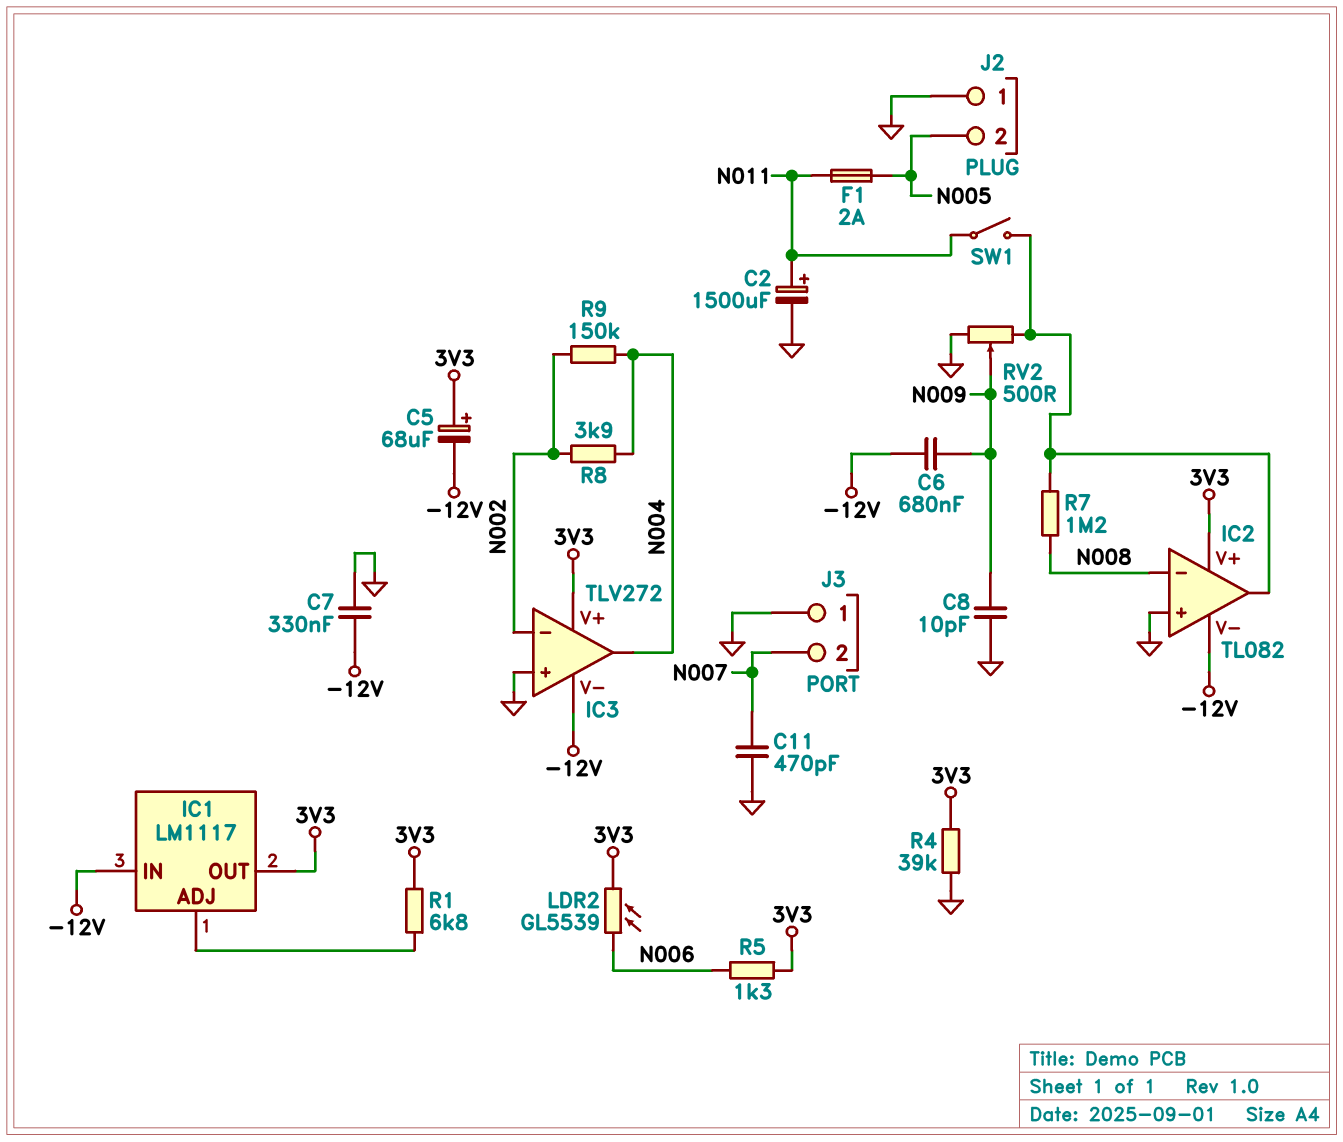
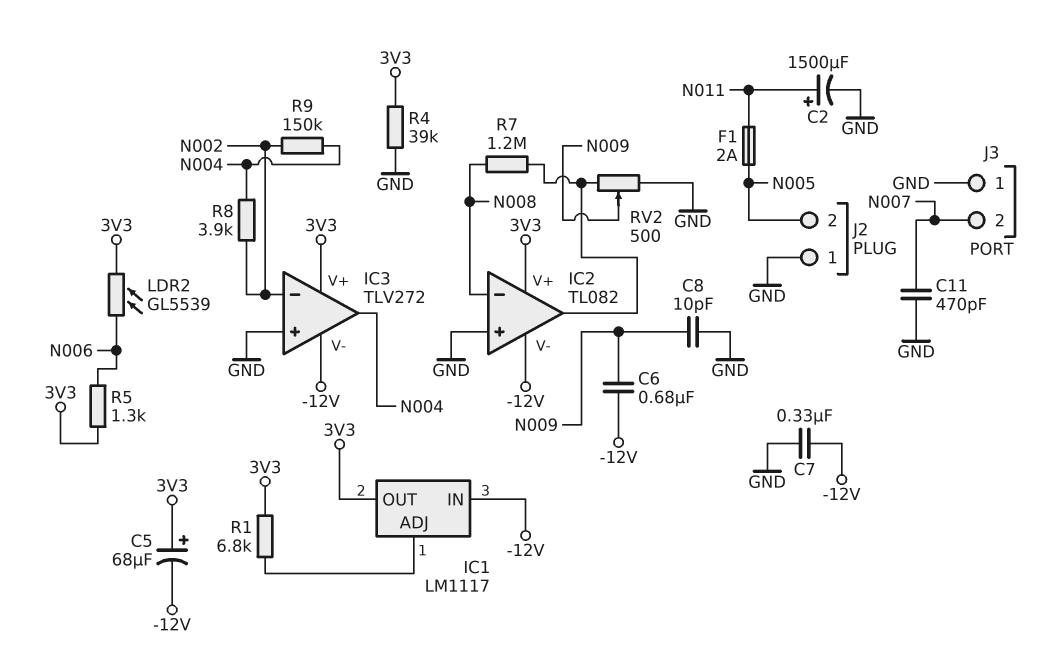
SW1: switch (IC2/out, N011) -> none

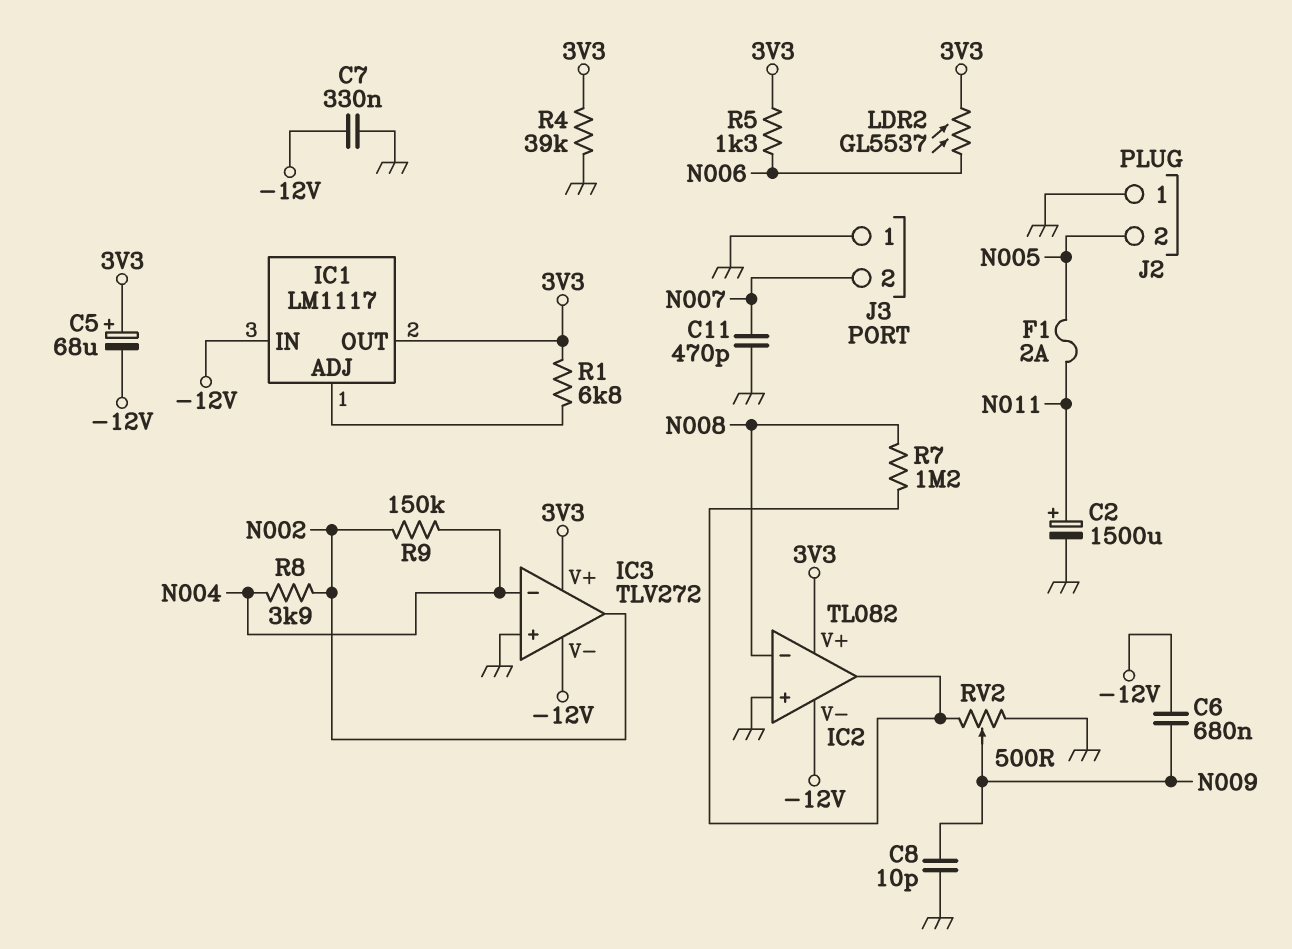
IC3 pin in-: N002 -> N004
IC3 pin out: N004 -> N002
LDR2: GL5539 (3V3, N006) -> GL5537 (3V3, N006)

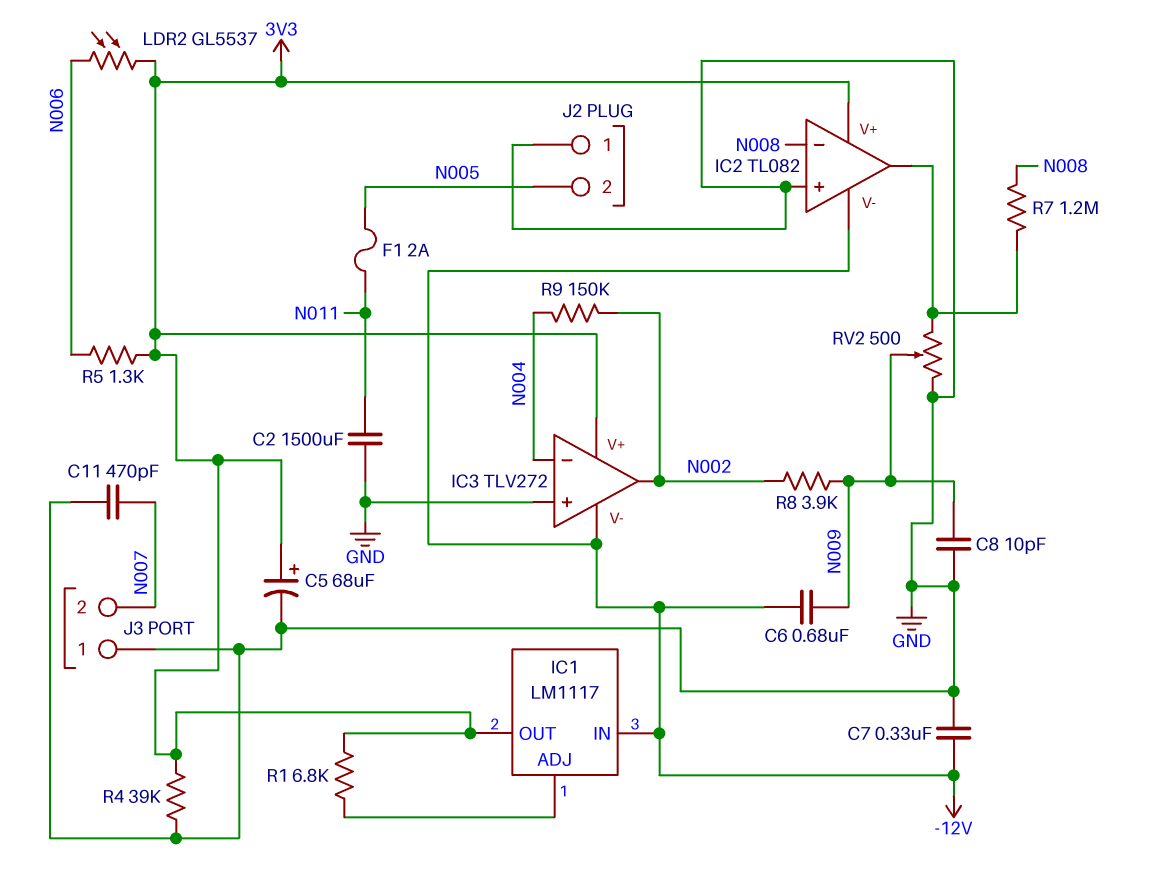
C2: 1500uF (plus N011, minus GND) -> 1500uF (GND, N011)
C5: 68uF (plus 3V3, minus -12V) -> 68uF (plus 3V3, minus GND)
R8: 3.9k (N002, N004) -> 3.9k (N002, N009)

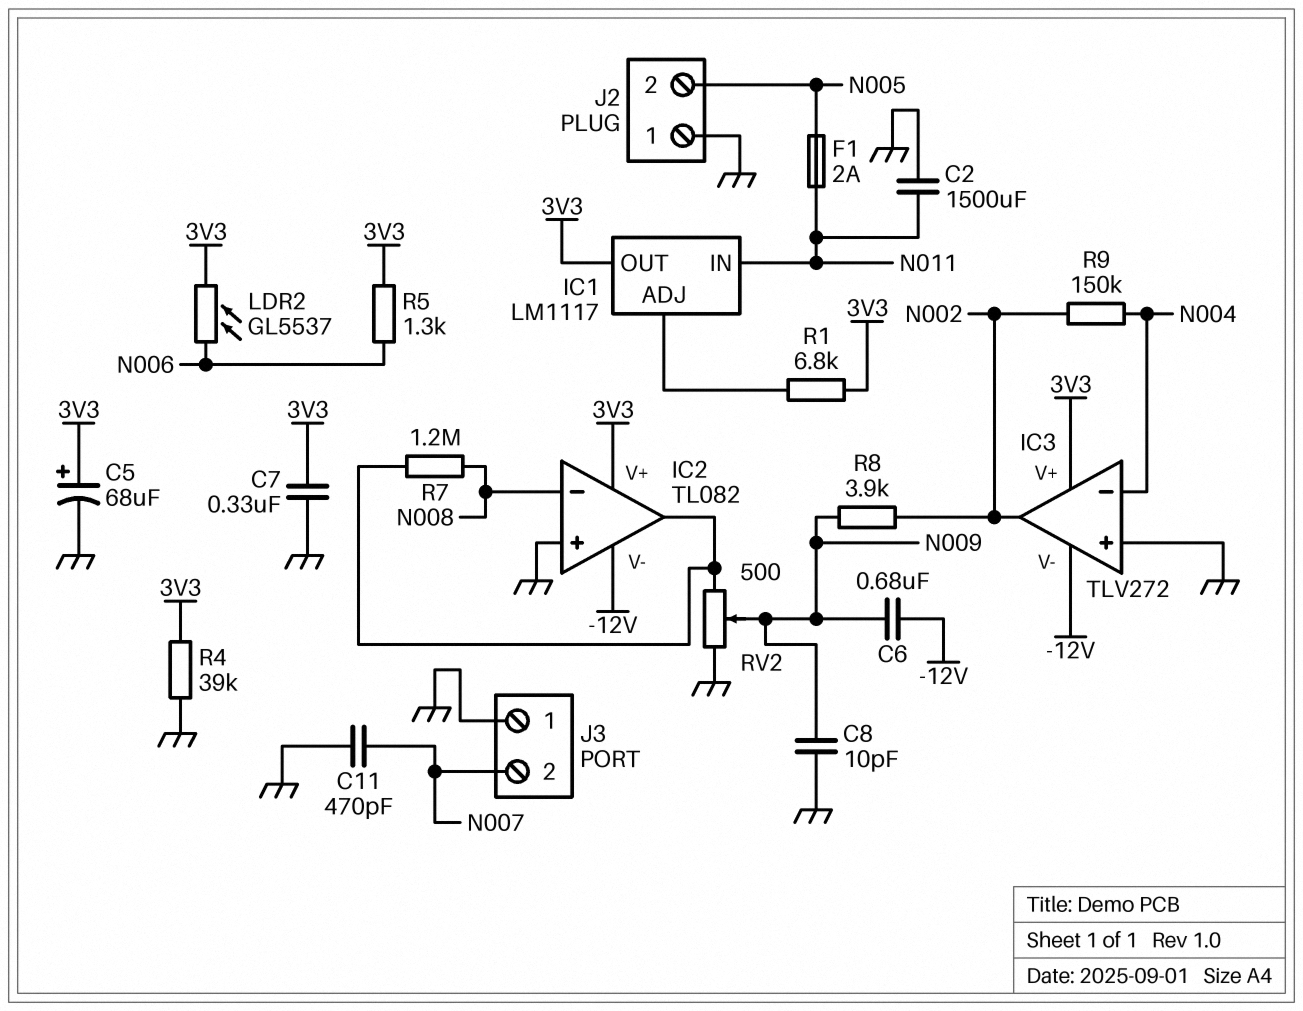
C7: 330nF (-12V, GND) -> 330nF (3V3, GND)
IC1 pin IN: -12V -> N011

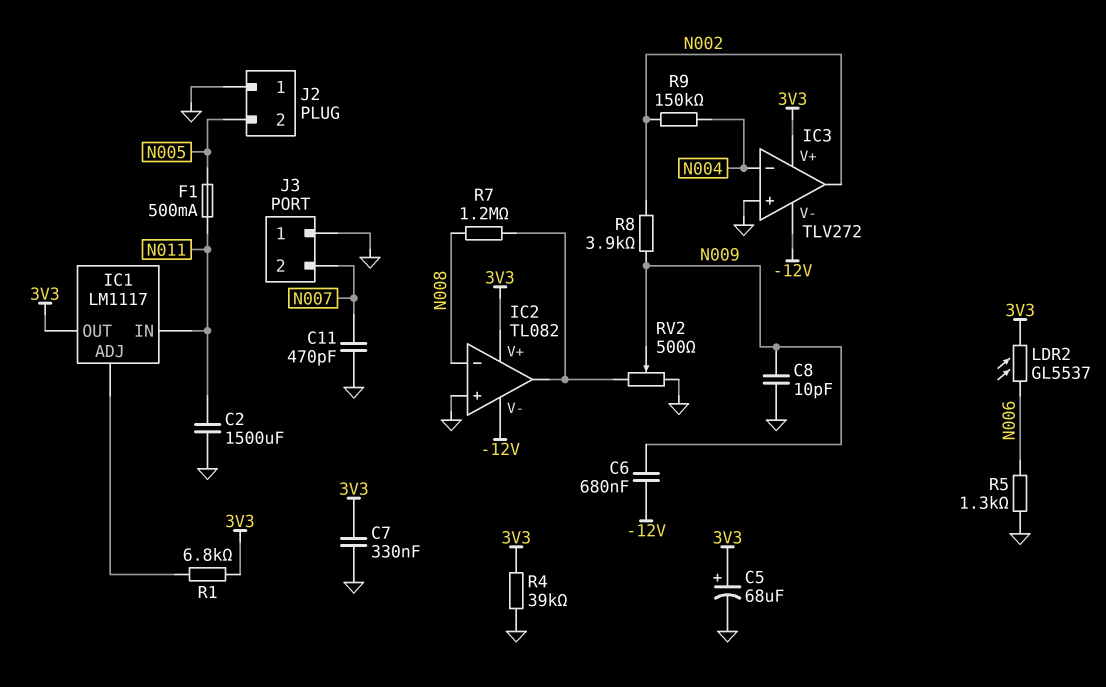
F1: 2A (N005, N011) -> 500mA (N005, N011)
R5: 1.3k (3V3, N006) -> 1.3k (GND, N006)

